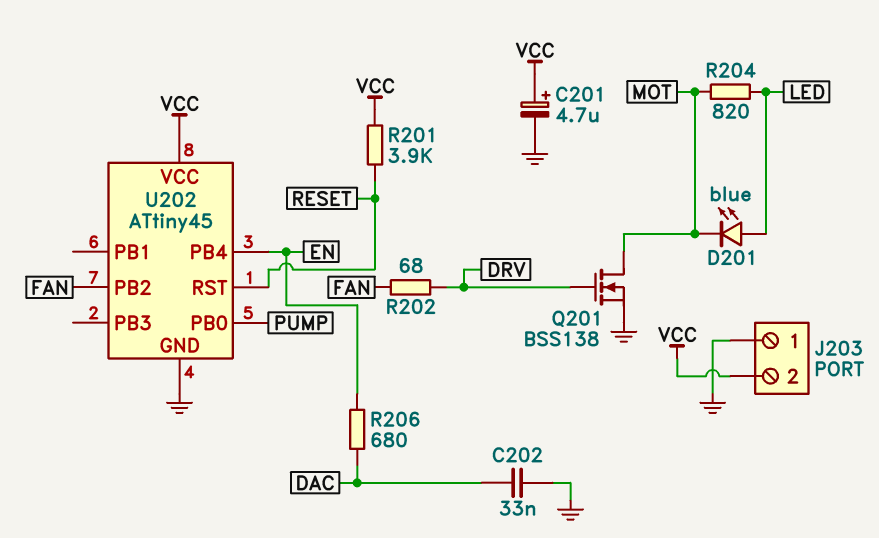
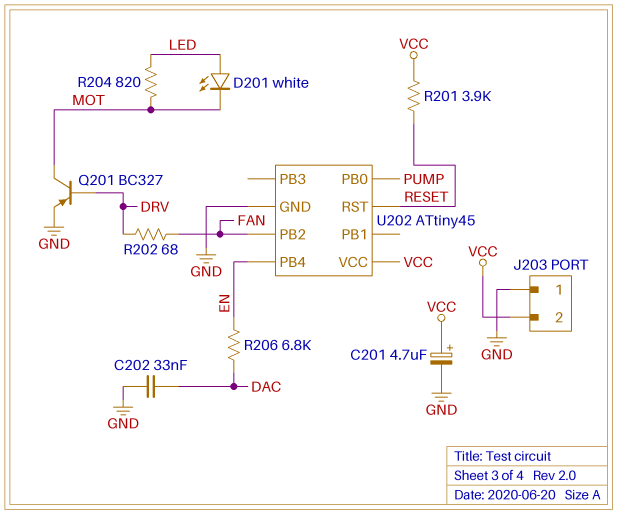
D201: LED blue (A LED, K MOT) -> LED white (A LED, K MOT)
Q201: NMOS BSS138 (G DRV, D MOT, S GND) -> PNP BC327 (B DRV, C MOT, E GND)
R206: 680 (DAC, EN) -> 6.8k (DAC, EN)

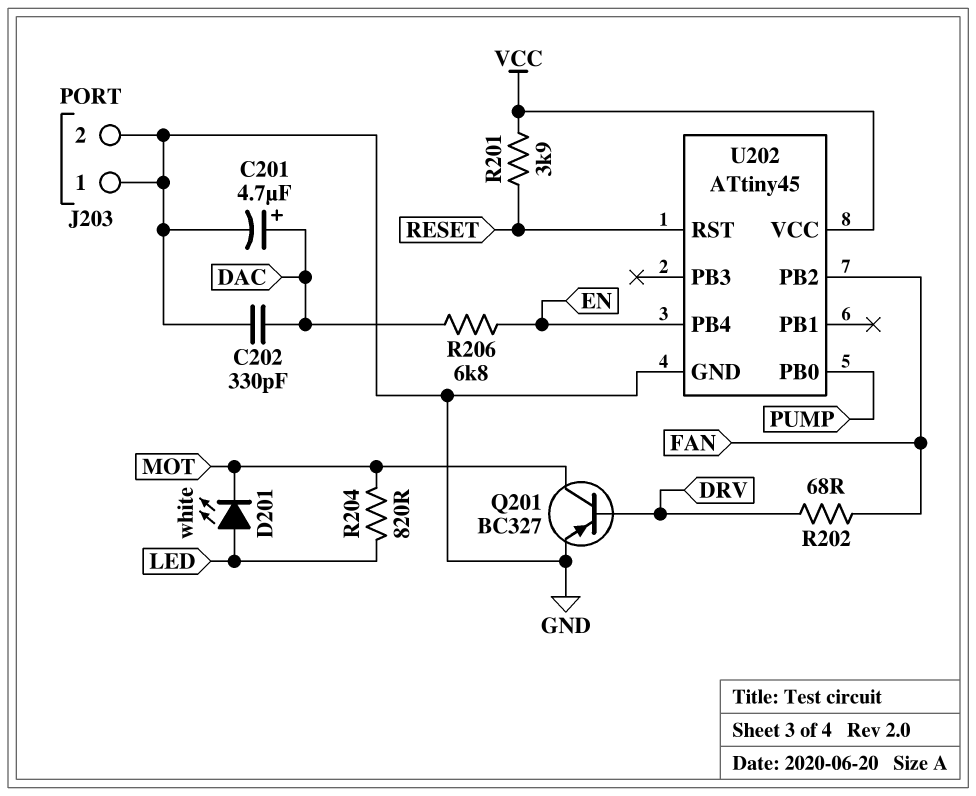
C201: 4.7uF (plus VCC, minus GND) -> 4.7uF (plus DAC, minus GND)
C202: 33nF (DAC, GND) -> 330pF (DAC, GND)
J203 pin 2: VCC -> GND

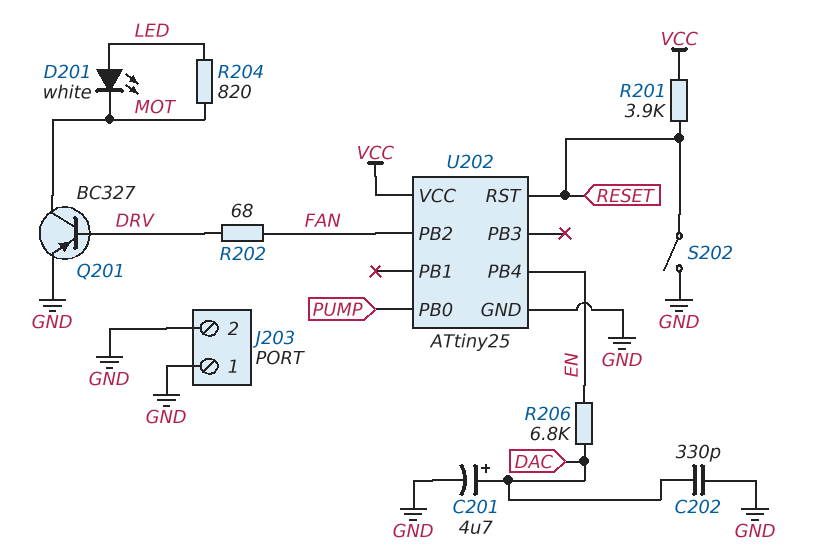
S202: none -> switch (GND, RESET)
U202: ATtiny45 -> ATtiny25

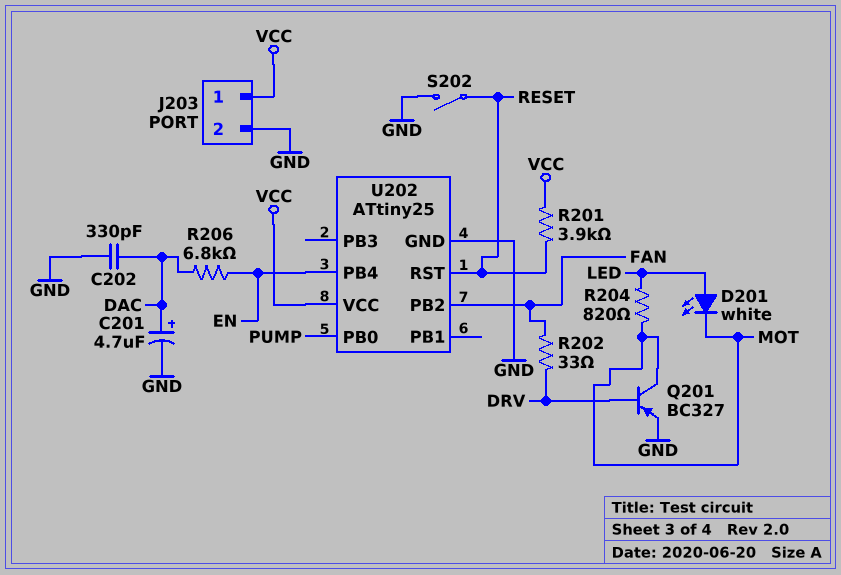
J203 pin 1: GND -> VCC
R202: 68 (DRV, FAN) -> 33 (DRV, FAN)

